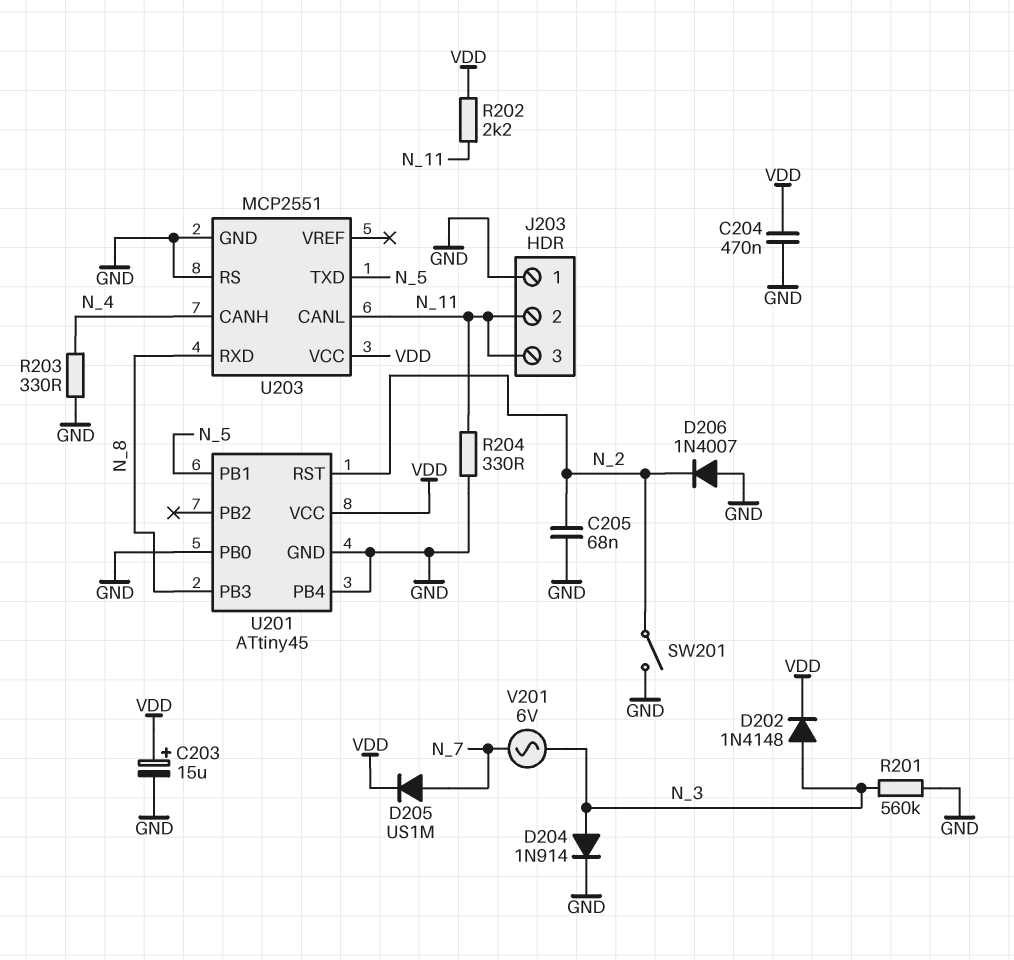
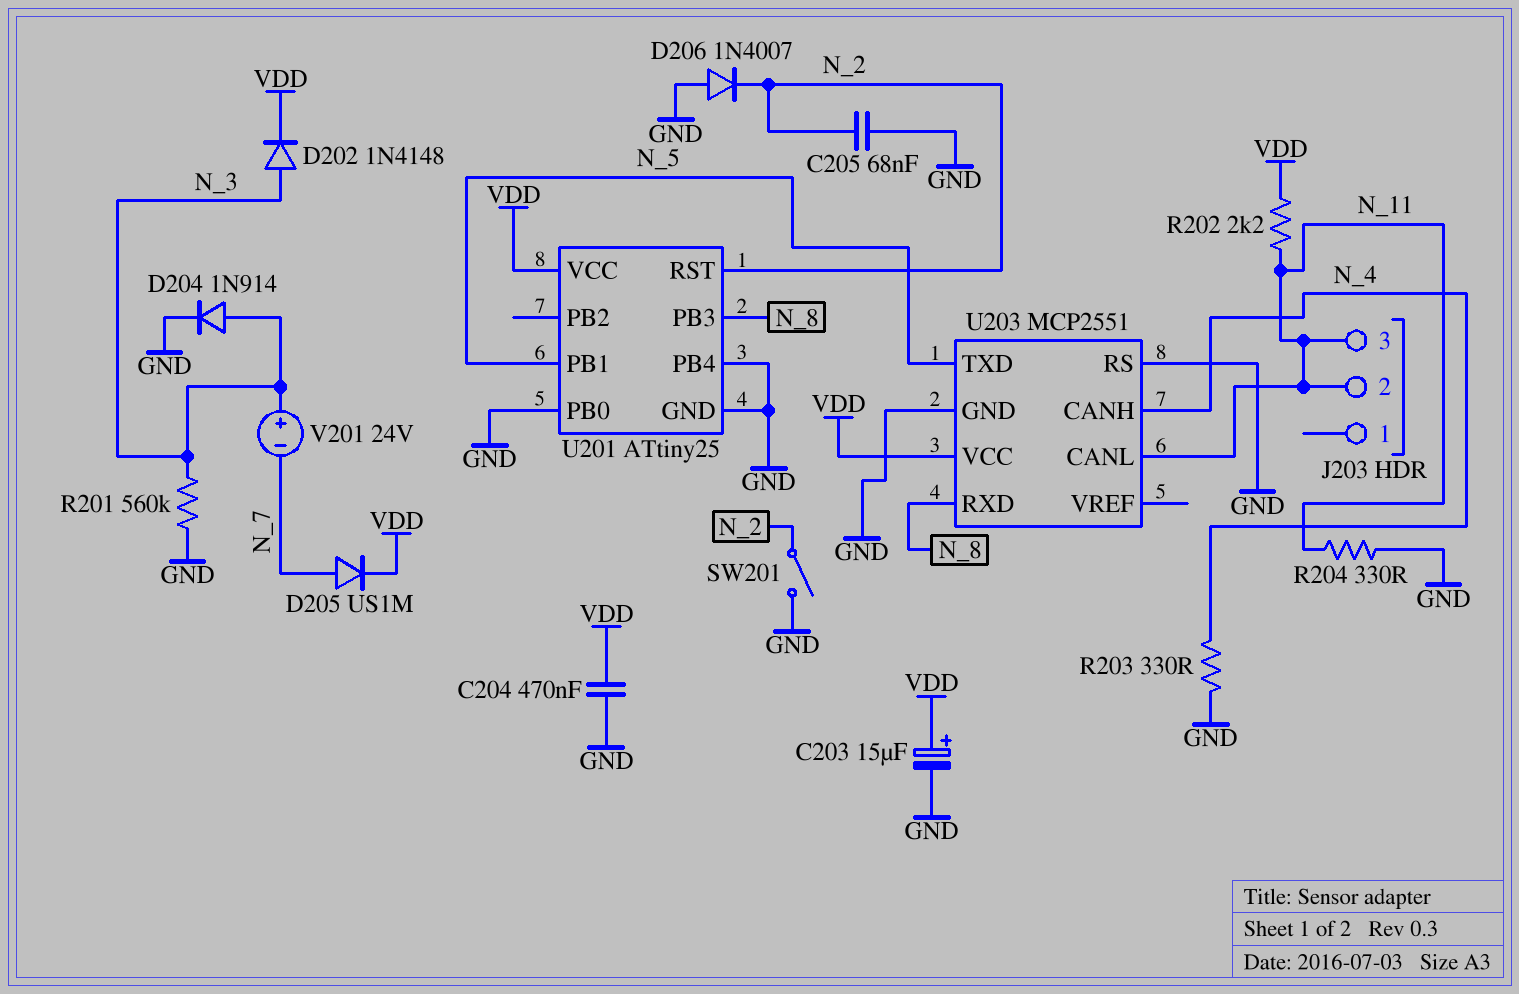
J203 pin 1: GND -> none
U201: ATtiny45 -> ATtiny25
V201: AC 6V (N_3, N_7) -> 24V (plus N_3, minus N_7)

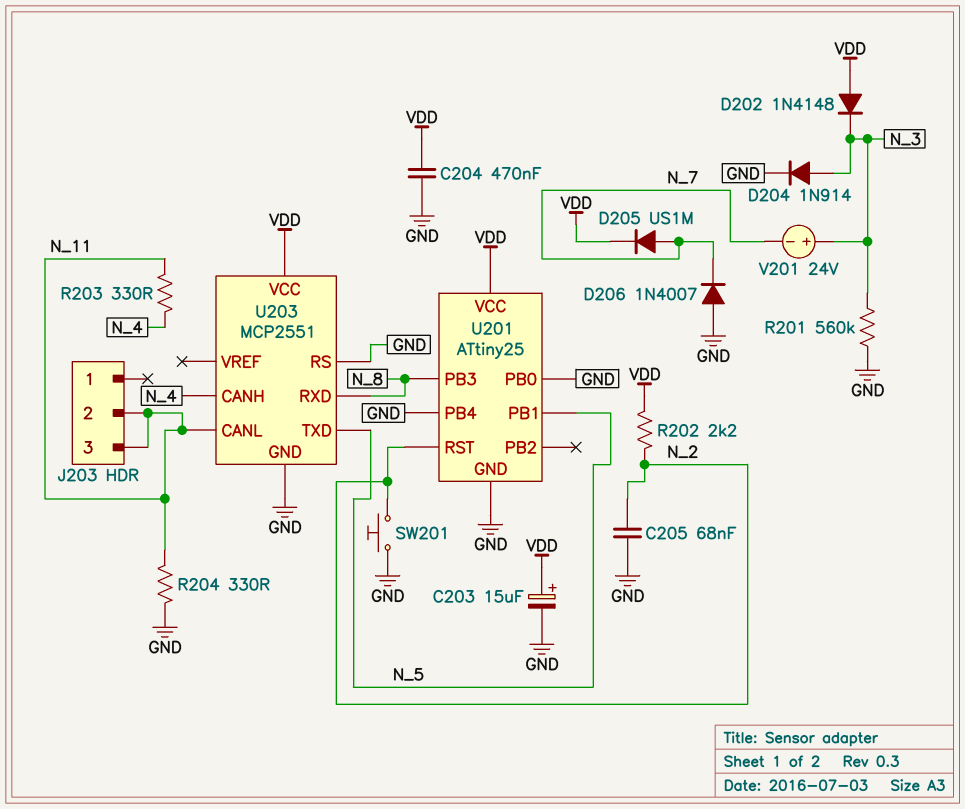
D202: diode 1N4148 (A N_3, K VDD) -> diode 1N4148 (A VDD, K N_3)
D206: diode 1N4007 (A GND, K N_2) -> diode 1N4007 (A GND, K N_7)
R202: 2.2k (N_11, VDD) -> 2.2k (N_2, VDD)
R203: 330 (GND, N_4) -> 330 (N_4, N_11)
SW201: switch (GND, N_2) -> button (GND, N_2)

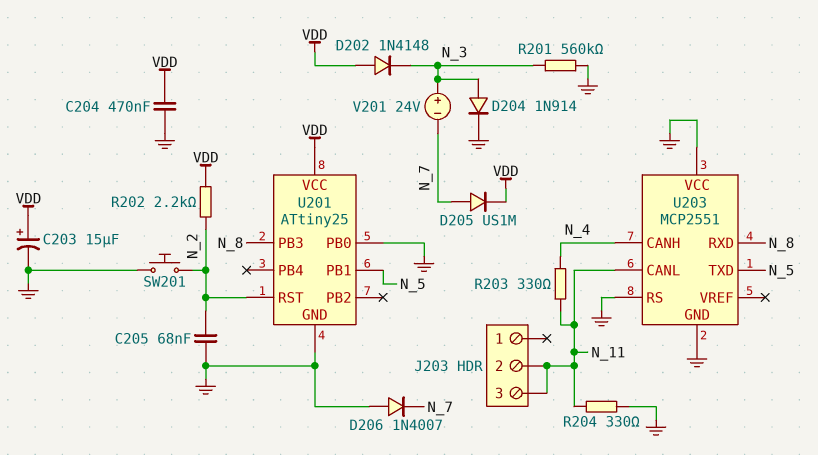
U201 pin PB4: GND -> none
U203 pin VCC: VDD -> GND

